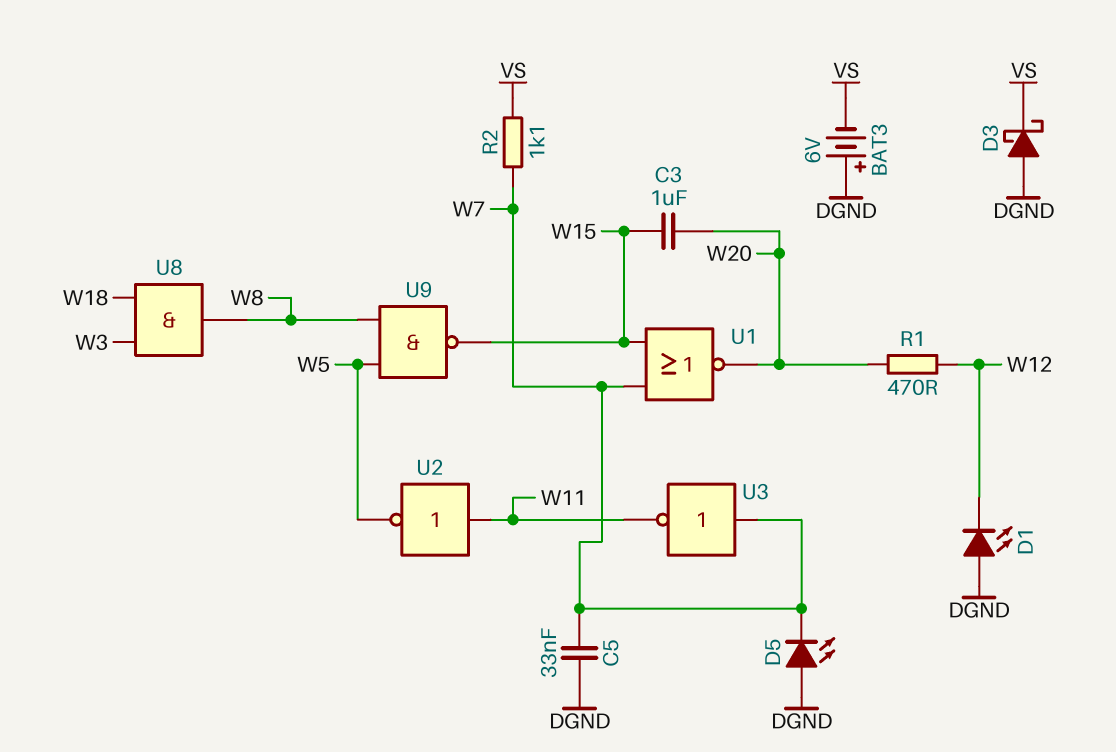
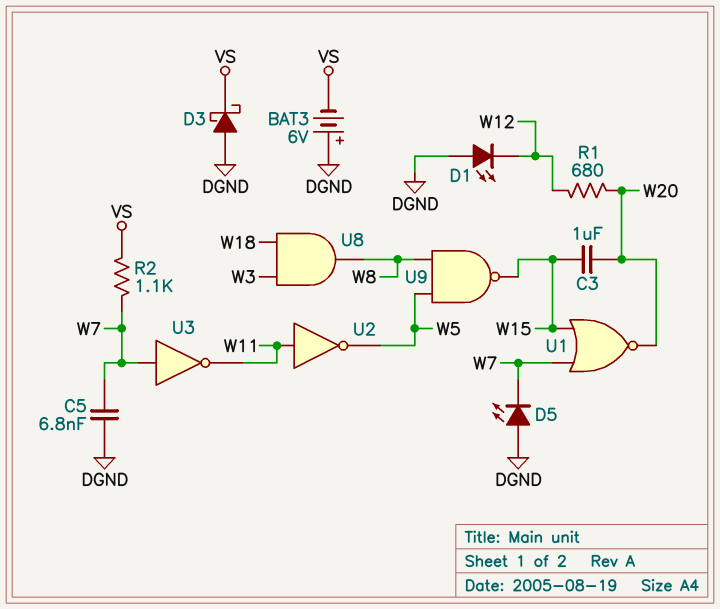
C5: 33nF (DGND, W7) -> 6.8nF (DGND, W7)
R1: 470 (W12, W20) -> 680 (W12, W20)

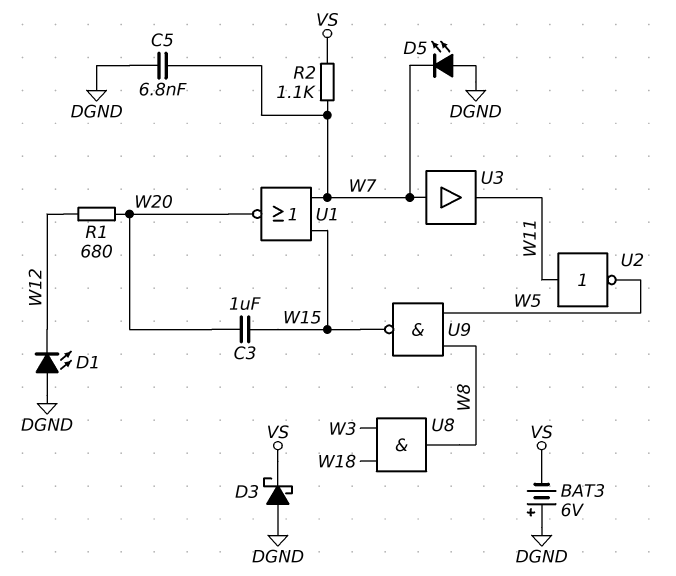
U3: NOT (in W7, out W11) -> buffer (in W7, out W11)

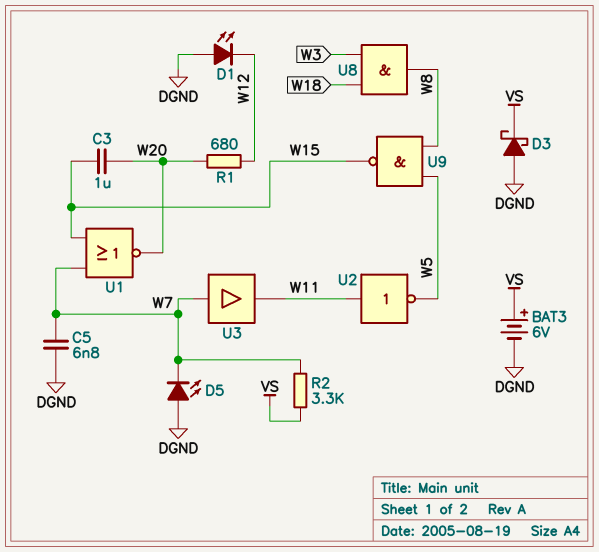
BAT3: 6V (plus DGND, minus VS) -> 6V (plus VS, minus DGND)
R2: 1.1k (VS, W7) -> 3.3k (VS, W7)

